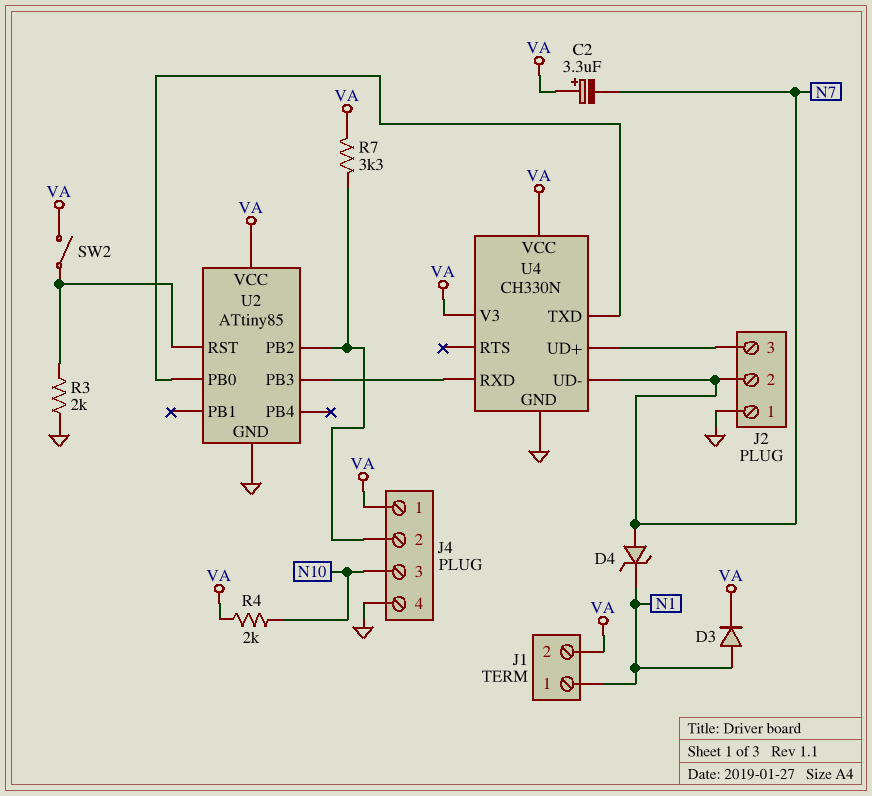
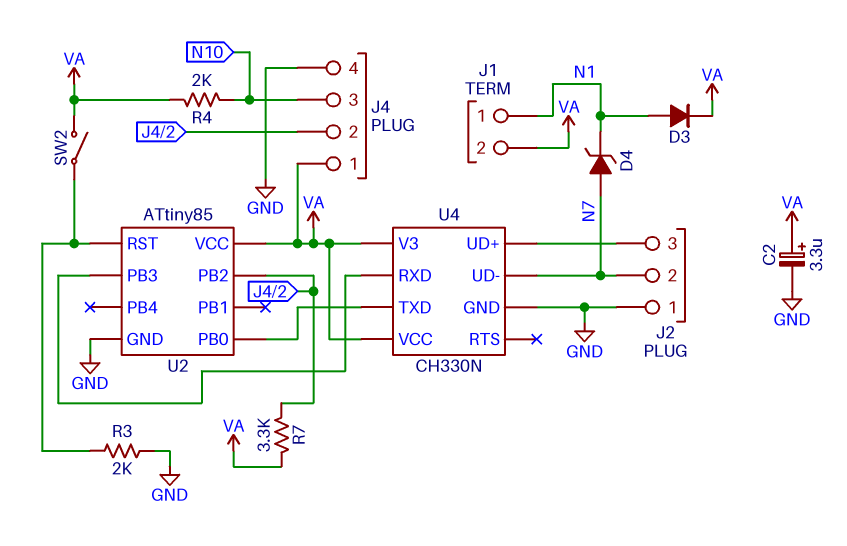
C2: 3.3uF (plus VA, minus N7) -> 3.3uF (plus VA, minus GND)

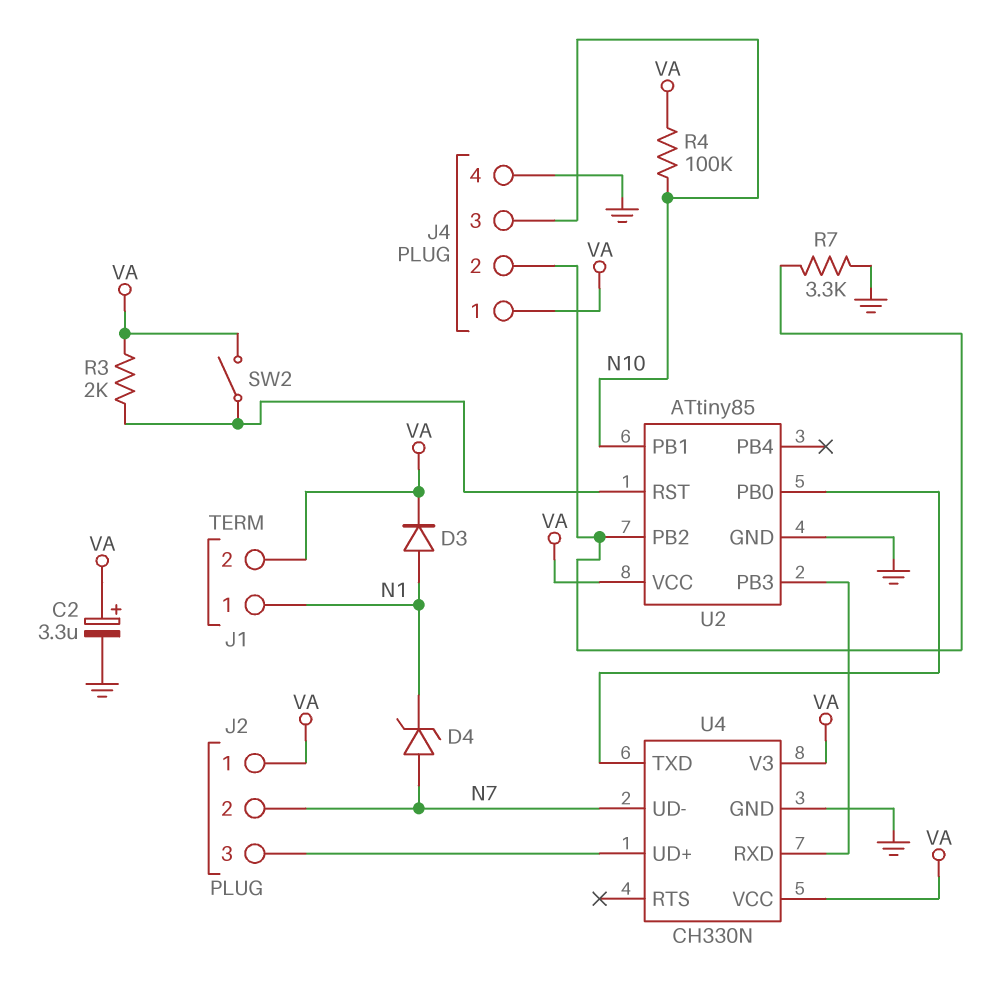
J2 pin 1: GND -> VA
R3: 2k (GND, U2/RST) -> 2k (U2/RST, VA)
R4: 2k (N10, VA) -> 100k (N10, VA)
R7: 3.3k (J4/2, VA) -> 3.3k (GND, J4/2)
U2 pin PB1: none -> N10

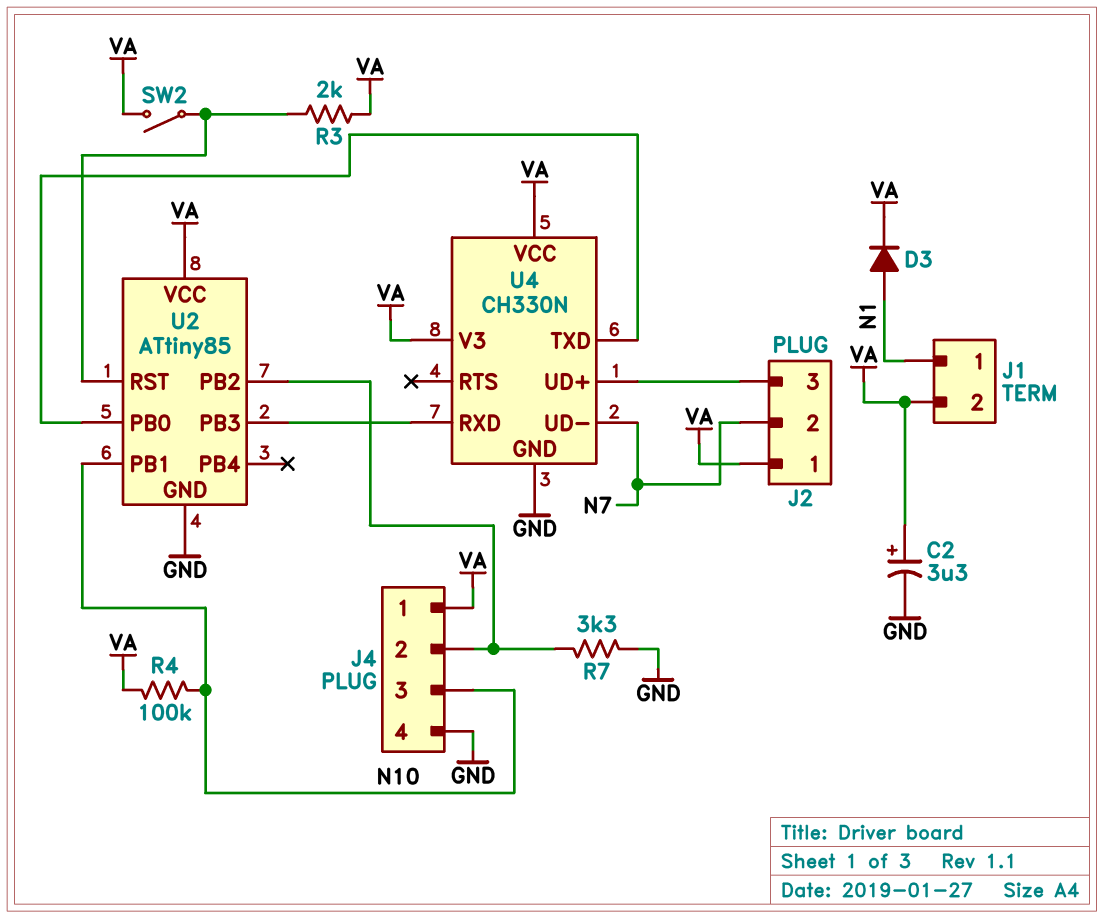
D4: zener (A N7, K N1) -> none

